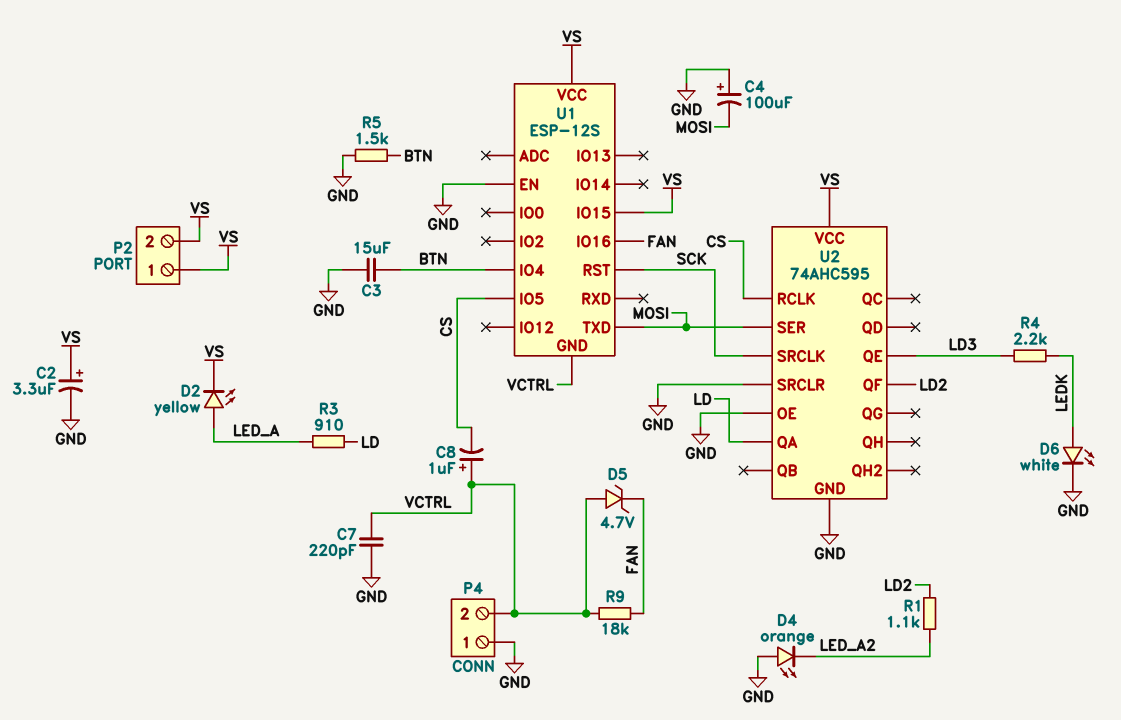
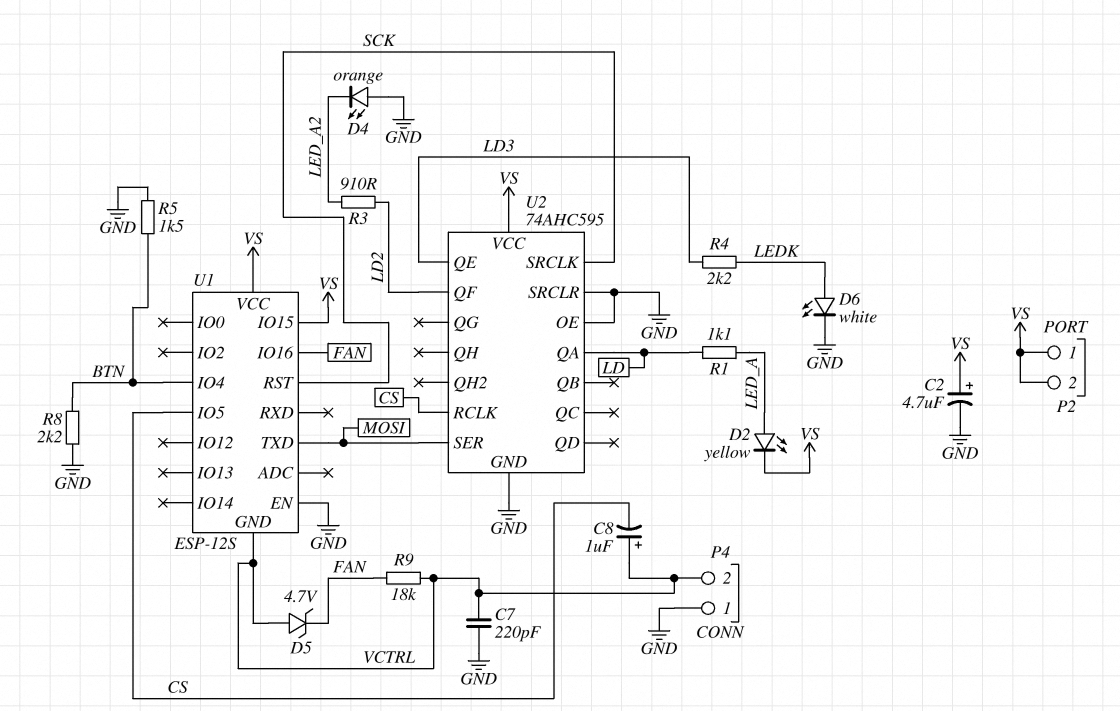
C2: 3.3uF (plus VS, minus GND) -> 4.7uF (plus VS, minus GND)
C3: 15uF (BTN, GND) -> none
C4: 100uF (plus GND, minus MOSI) -> none
R1: 1.1k (LD2, LED_A2) -> 1.1k (LD, LED_A)
R3: 910 (LD, LED_A) -> 910 (LD2, LED_A2)
R8: none -> 2.2k (BTN, GND)

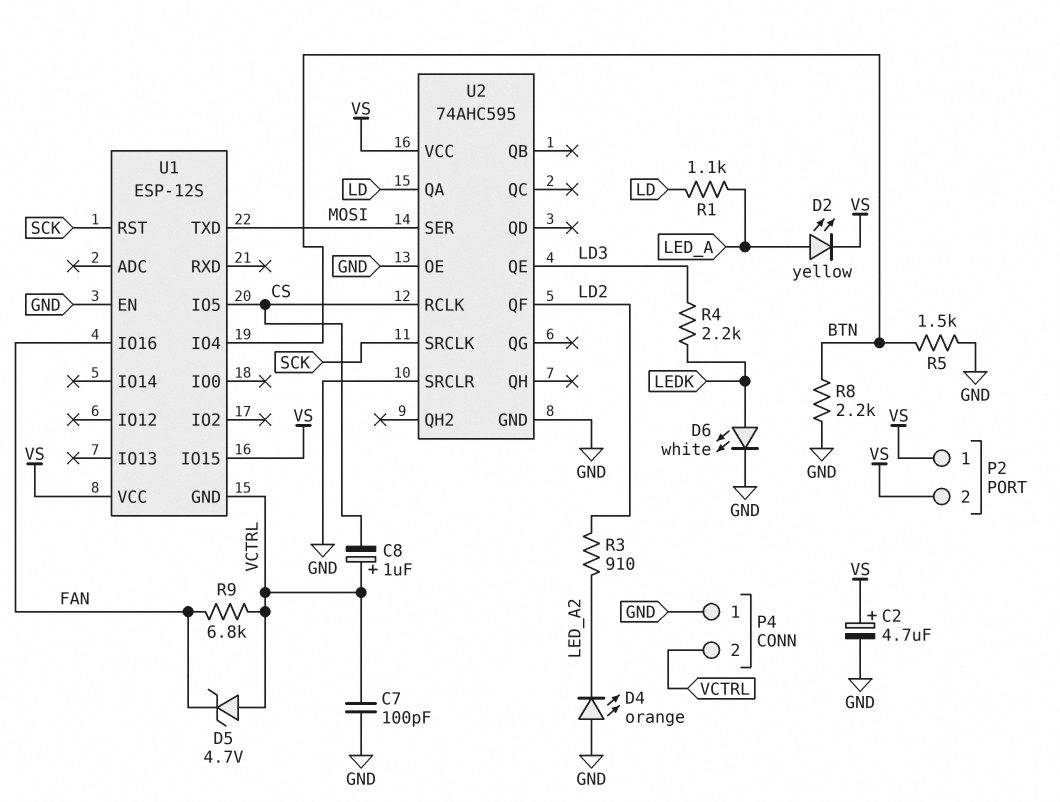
C7: 220pF (GND, VCTRL) -> 100pF (GND, VCTRL)
R9: 18k (FAN, VCTRL) -> 6.8k (FAN, VCTRL)

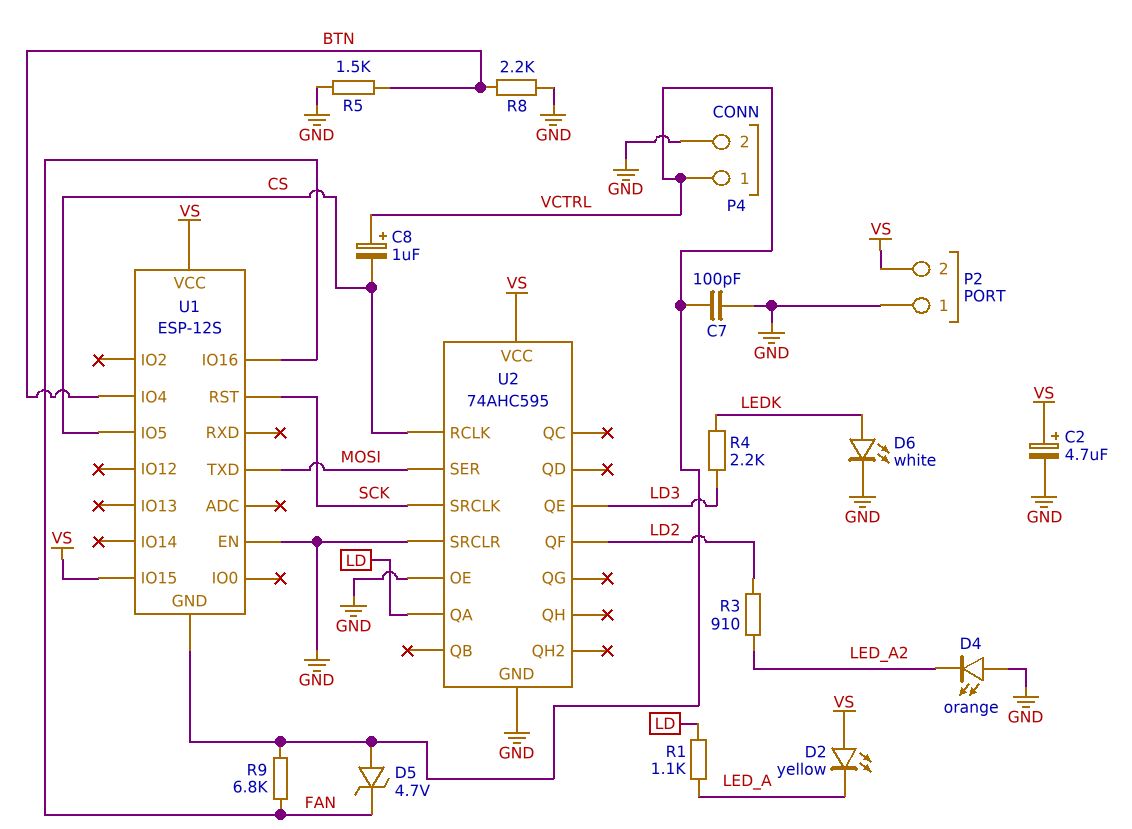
D2: LED yellow (A LED_A, K VS) -> LED yellow (A VS, K LED_A)
P2 pin 1: VS -> GND
P4 pin 1: GND -> VCTRL
P4 pin 2: VCTRL -> GND

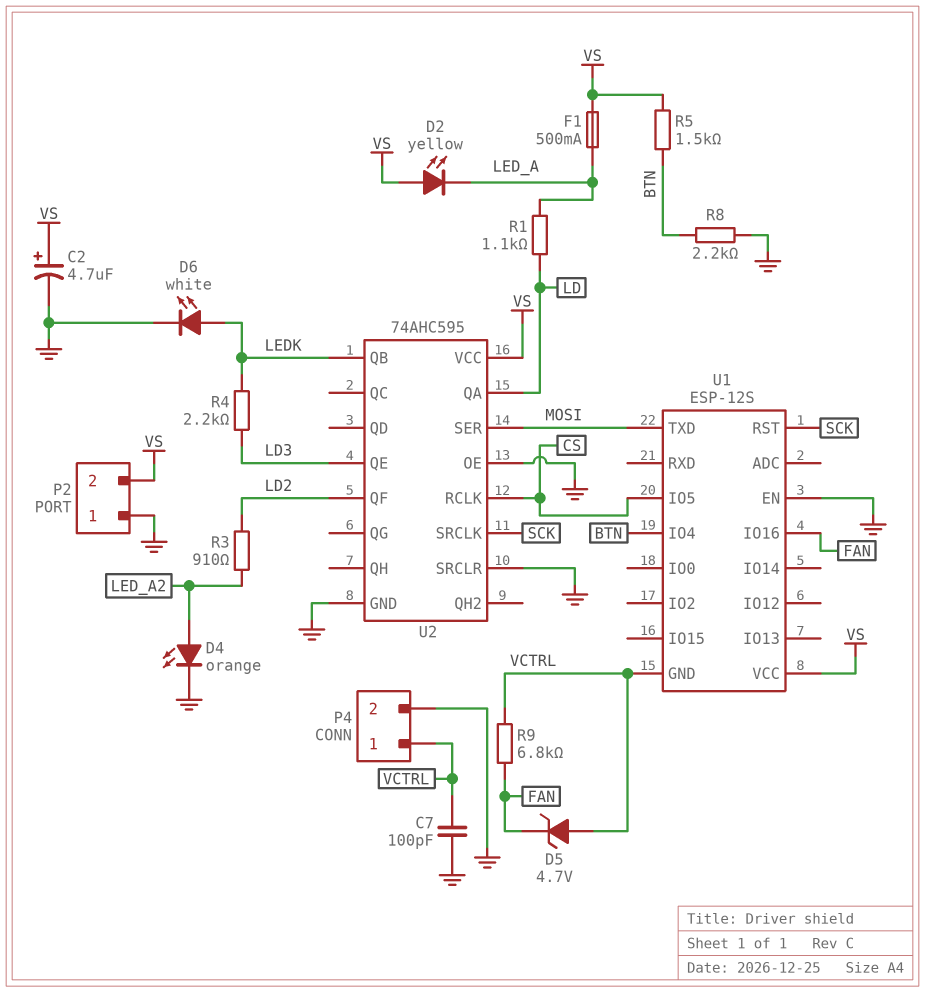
C8: 1uF (plus VCTRL, minus CS) -> none
D4: LED orange (A GND, K LED_A2) -> LED orange (A LED_A2, K GND)
F1: none -> 500mA (LED_A, VS)
R5: 1.5k (BTN, GND) -> 1.5k (BTN, VS)
U1 pin IO15: VS -> none
U2 pin QB: none -> LEDK

